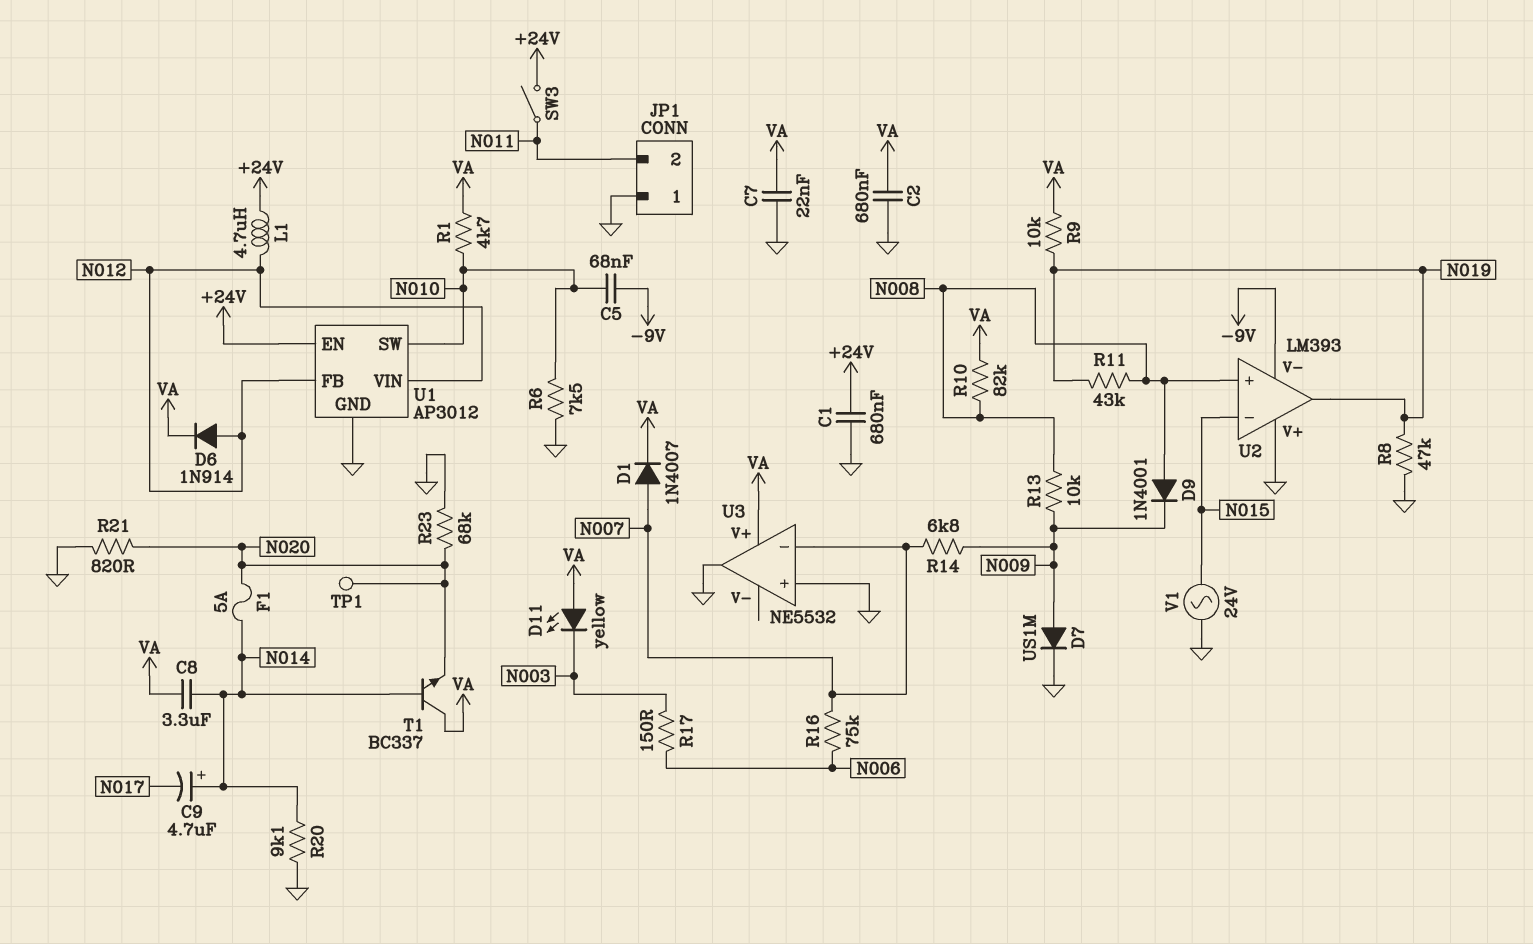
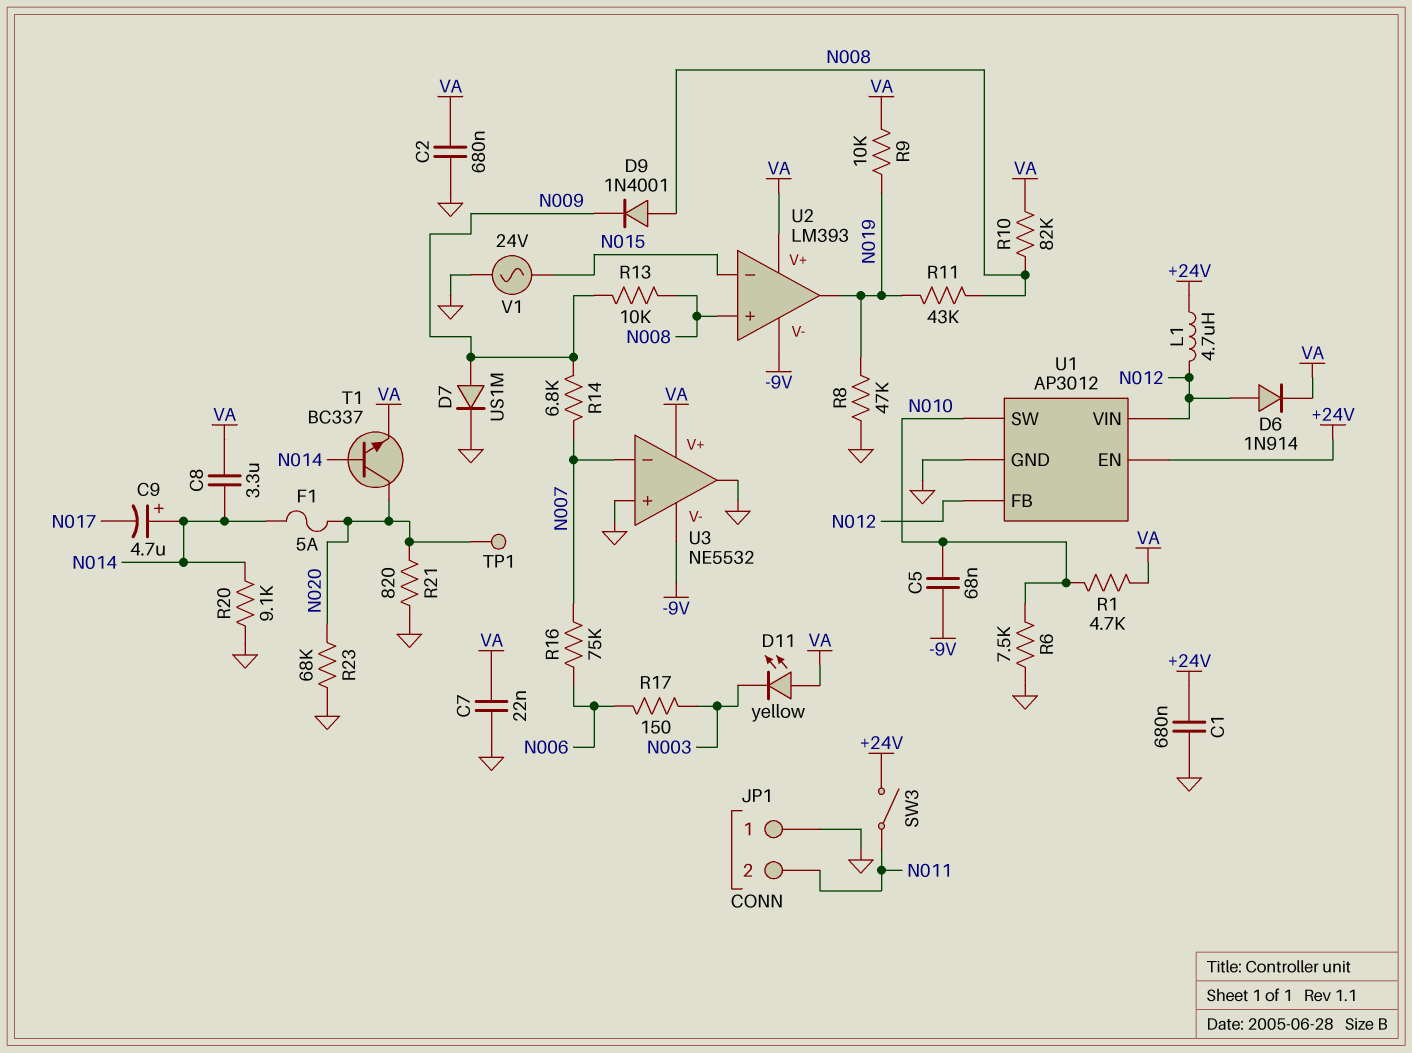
D1: diode 1N4007 (A N007, K VA) -> none
T1: NPN BC337 (B N014, C VA, E N020) -> NPN BC337 (B N014, C N020, E VA)
U2 pin V+: GND -> VA
U3 pin V-: none -> -9V

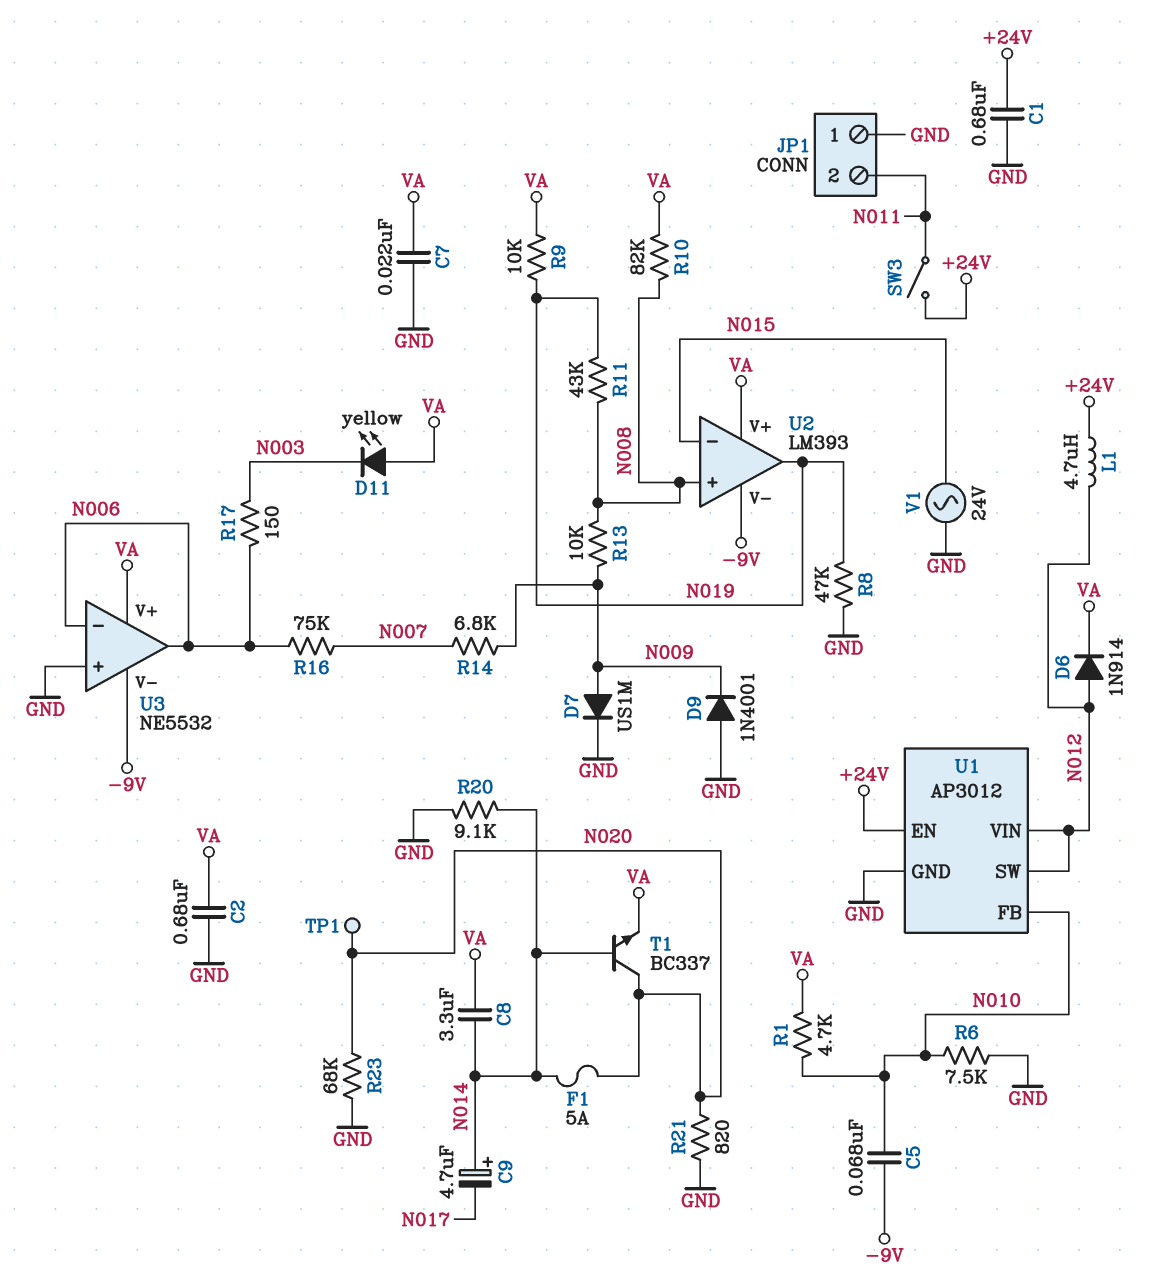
D9: diode 1N4001 (A N008, K N009) -> diode 1N4001 (A GND, K N009)
U1 pin FB: N012 -> N010
U1 pin SW: N010 -> N012
U3 pin in-: N007 -> N006
U3 pin out: GND -> N006

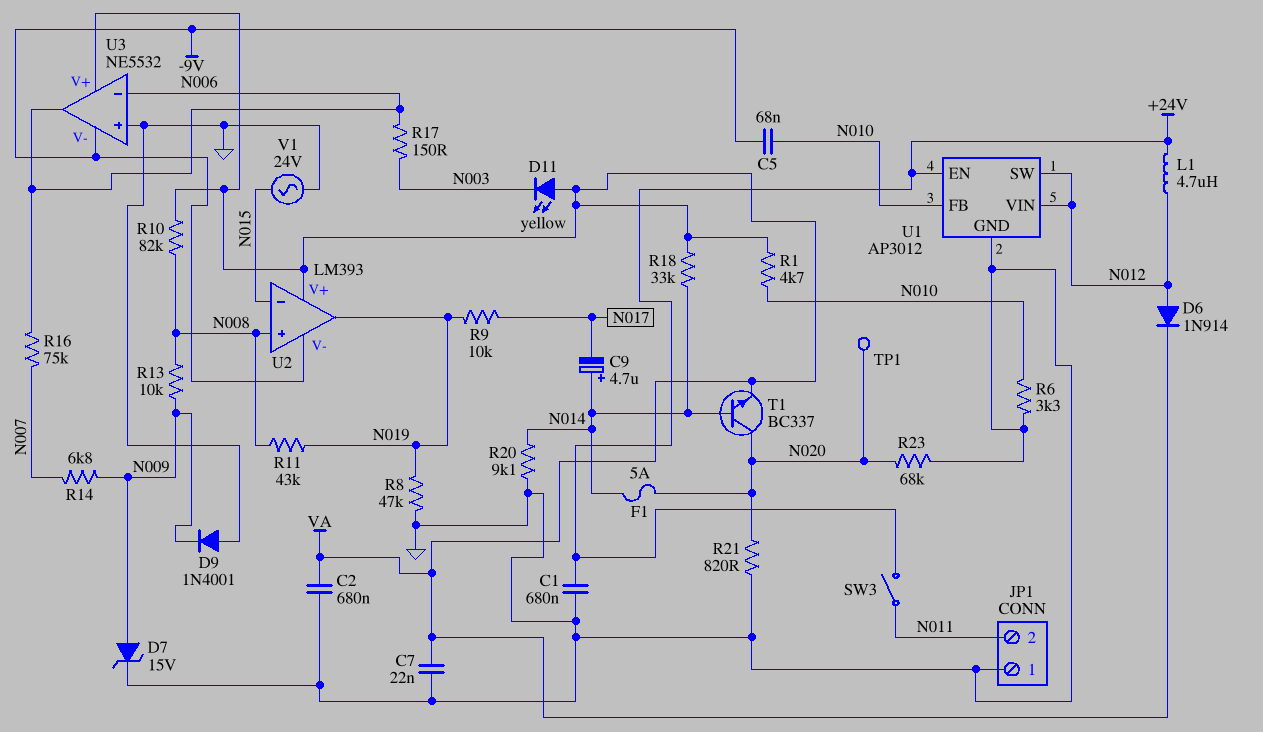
C8: 3.3uF (N014, VA) -> none
D7: diode US1M (A N009, K GND) -> zener 15V (A N009, K GND)
R6: 7.5k (GND, N010) -> 3.3k (GND, N010)
R9: 10k (N019, VA) -> 10k (N017, N019)
R18: none -> 33k (N014, VA)

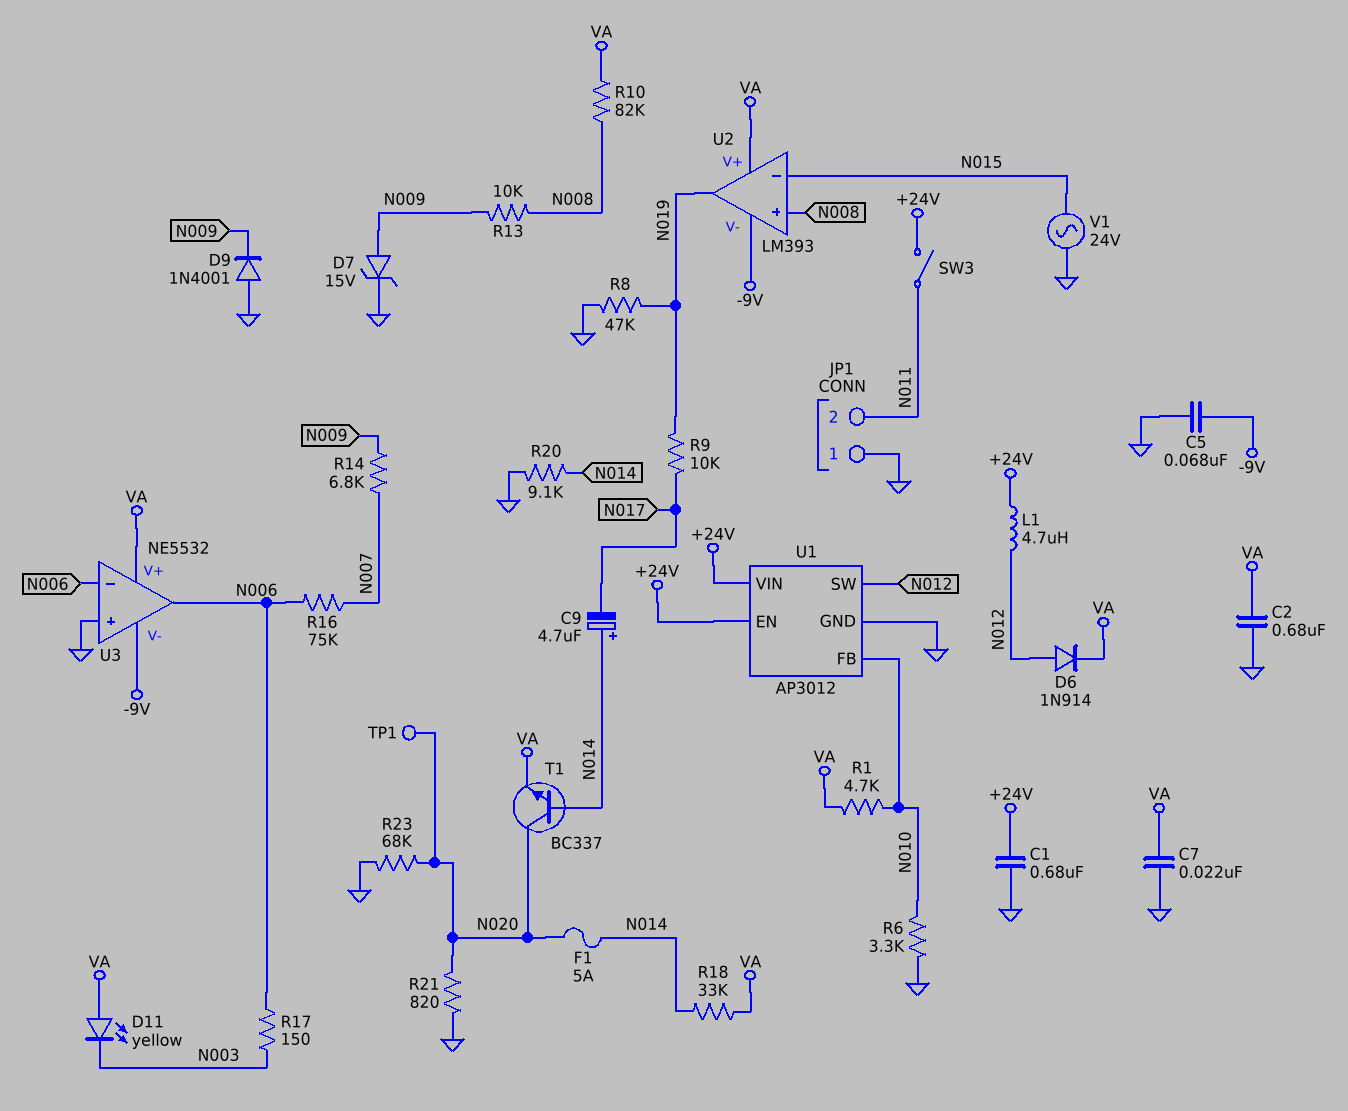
C5: 68nF (-9V, N010) -> 68nF (-9V, GND)
R11: 43k (N008, N019) -> none
U1 pin VIN: N012 -> +24V

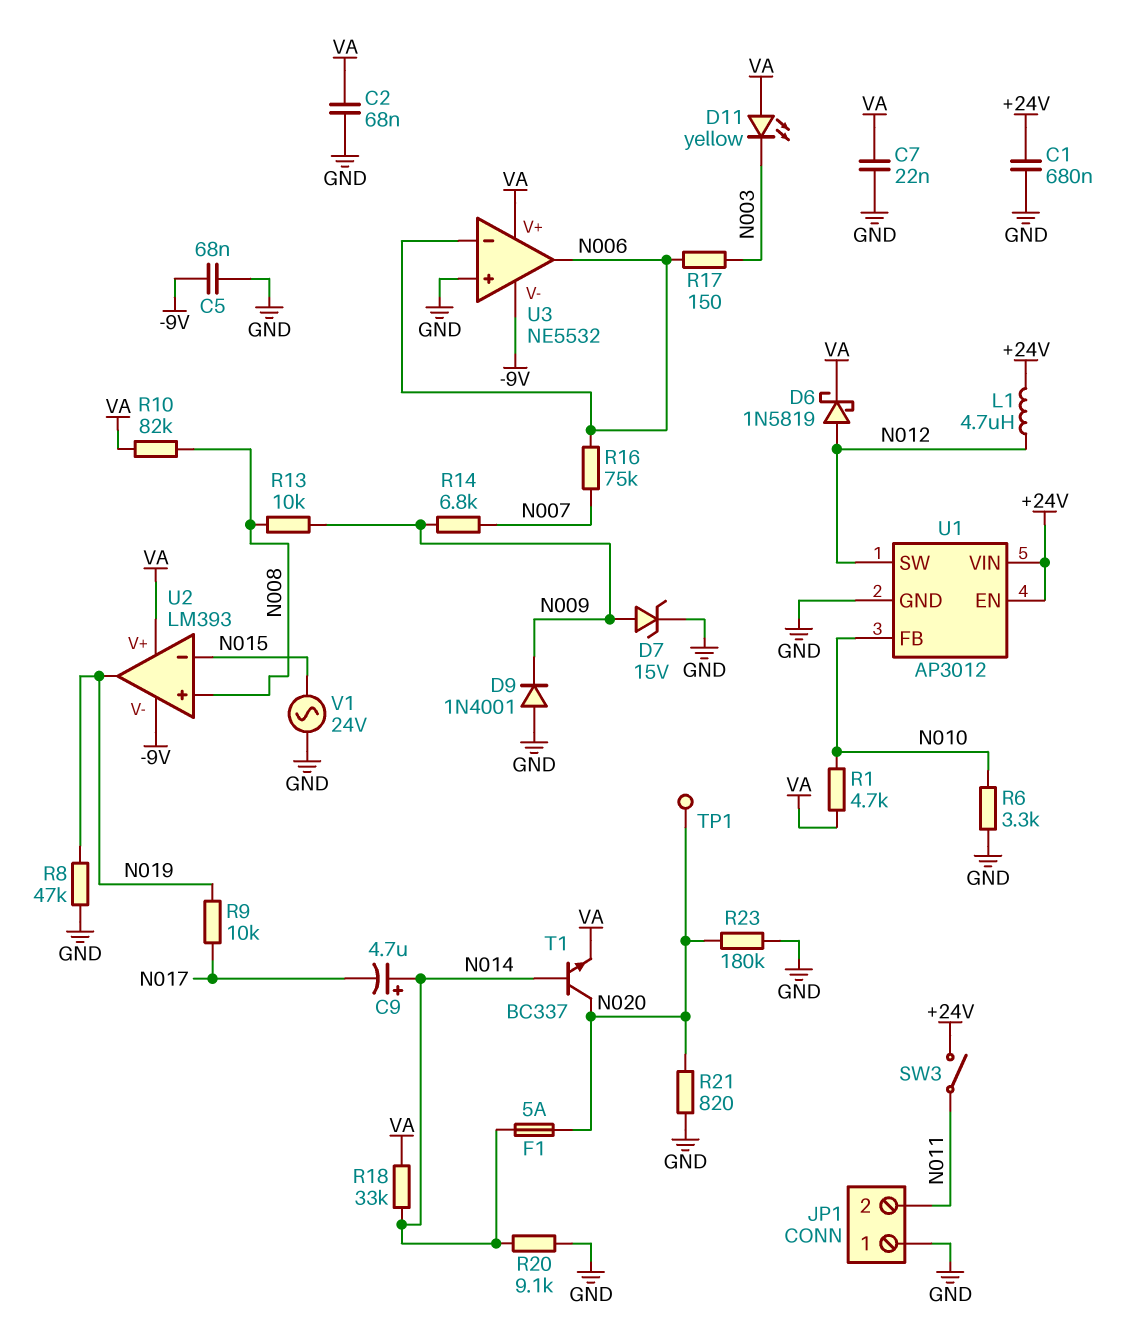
C2: 680nF (GND, VA) -> 68nF (GND, VA)
D6: diode 1N914 (A N012, K VA) -> schottky 1N5819 (A N012, K VA)
R23: 68k (GND, N020) -> 180k (GND, N020)

